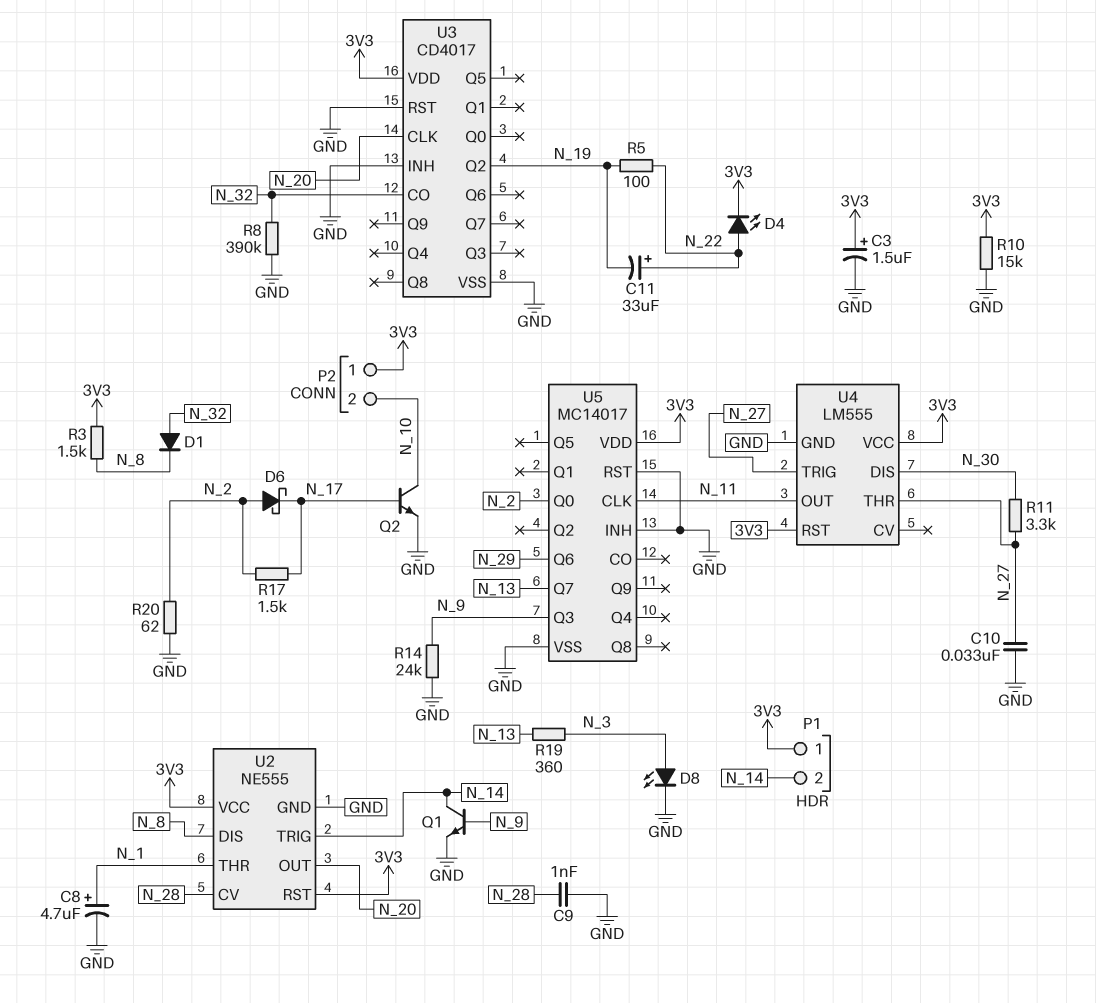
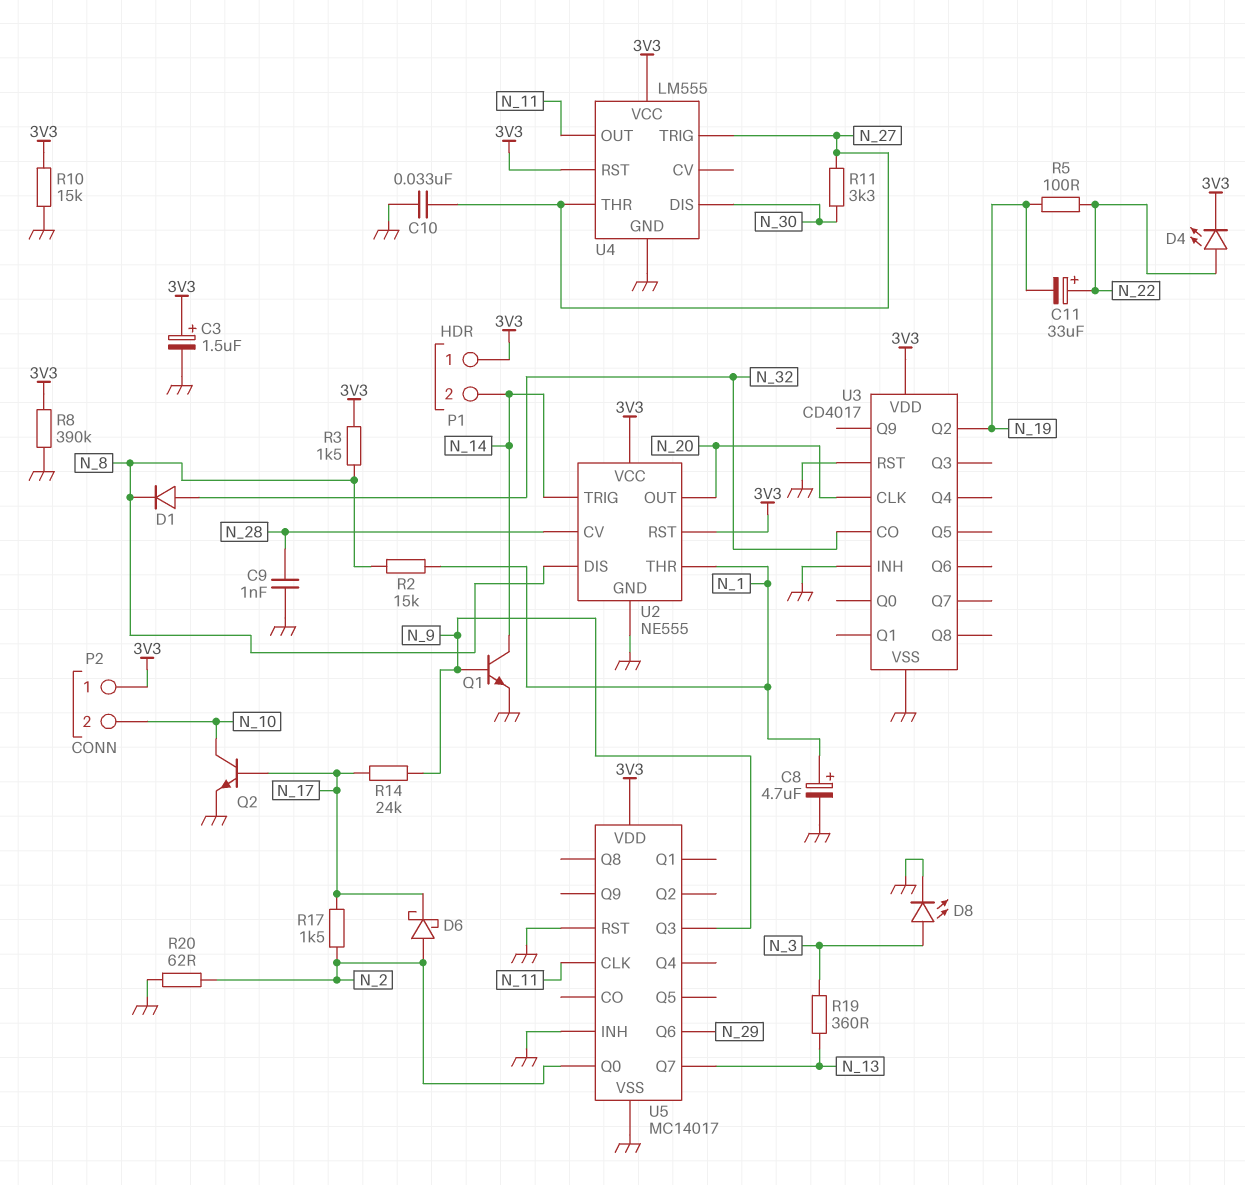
R2: none -> 15k (N_1, N_8)
R8: 390k (GND, N_32) -> 390k (3V3, GND)
R14: 24k (GND, N_9) -> 24k (N_9, N_17)

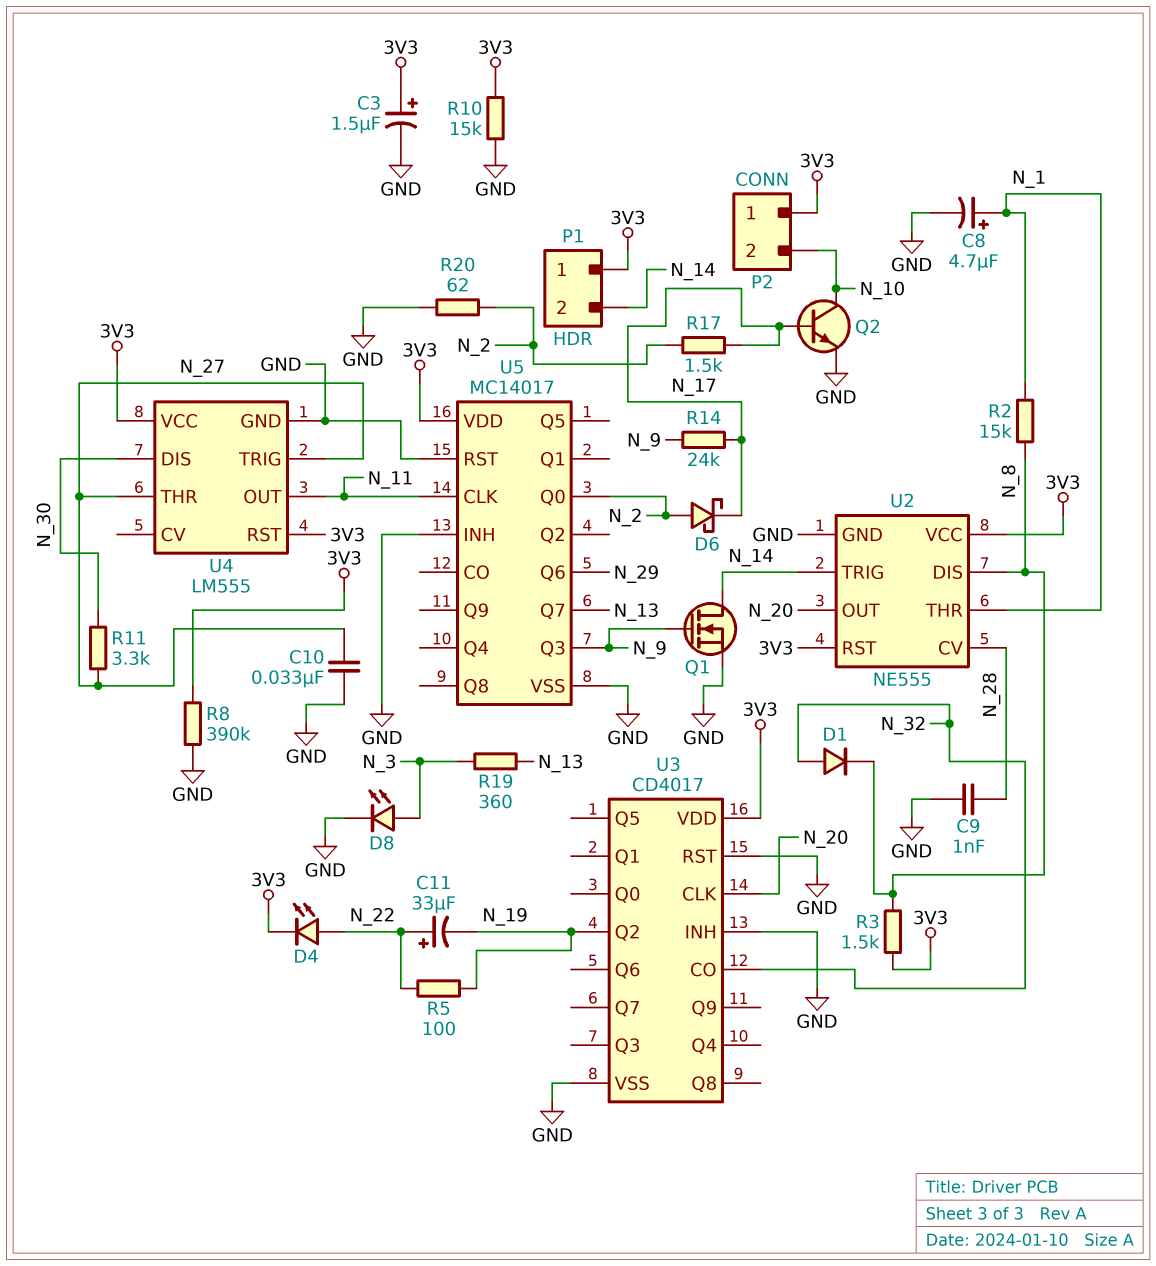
Q1: NPN (B N_9, C N_14, E GND) -> NMOS (G N_9, D N_14, S GND)

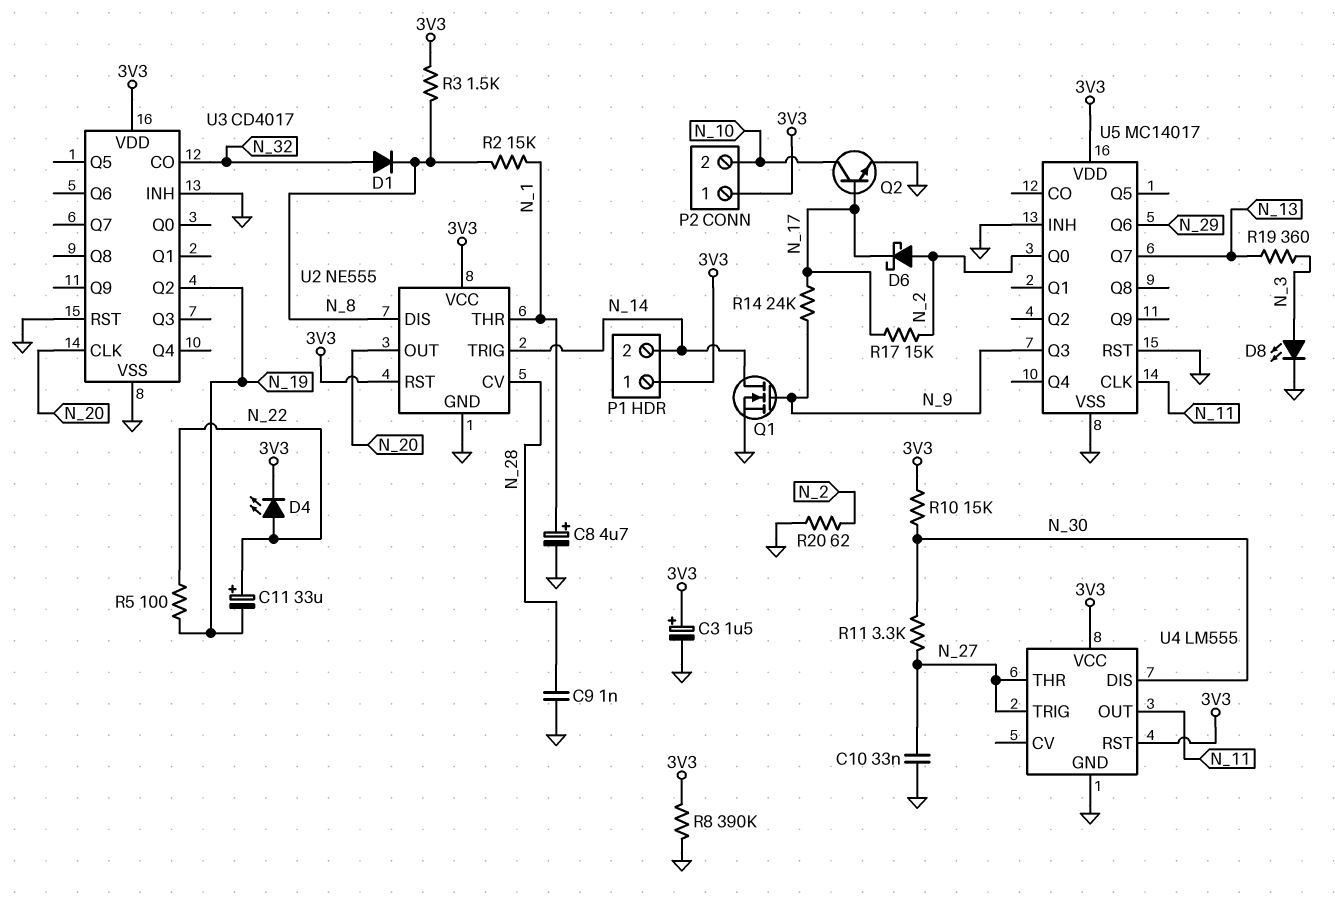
R10: 15k (3V3, GND) -> 15k (3V3, N_30)
R17: 1.5k (N_2, N_17) -> 15k (N_2, N_17)

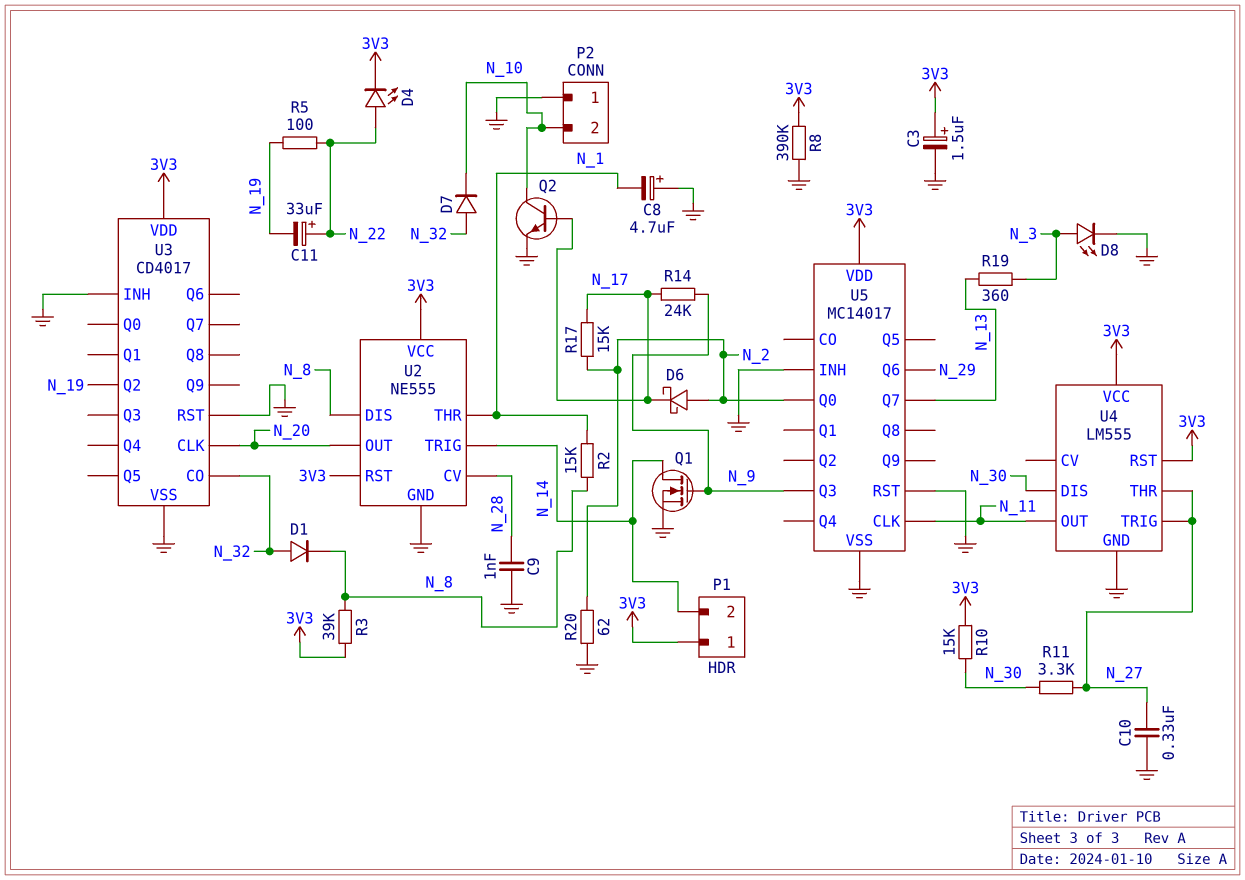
C8: 4.7uF (plus N_1, minus GND) -> 4.7uF (plus GND, minus N_1)
C10: 33nF (GND, N_27) -> 330nF (GND, N_27)
D7: none -> diode (A N_32, K N_10)
P2 pin 1: 3V3 -> GND
R3: 1.5k (3V3, N_8) -> 39k (3V3, N_8)

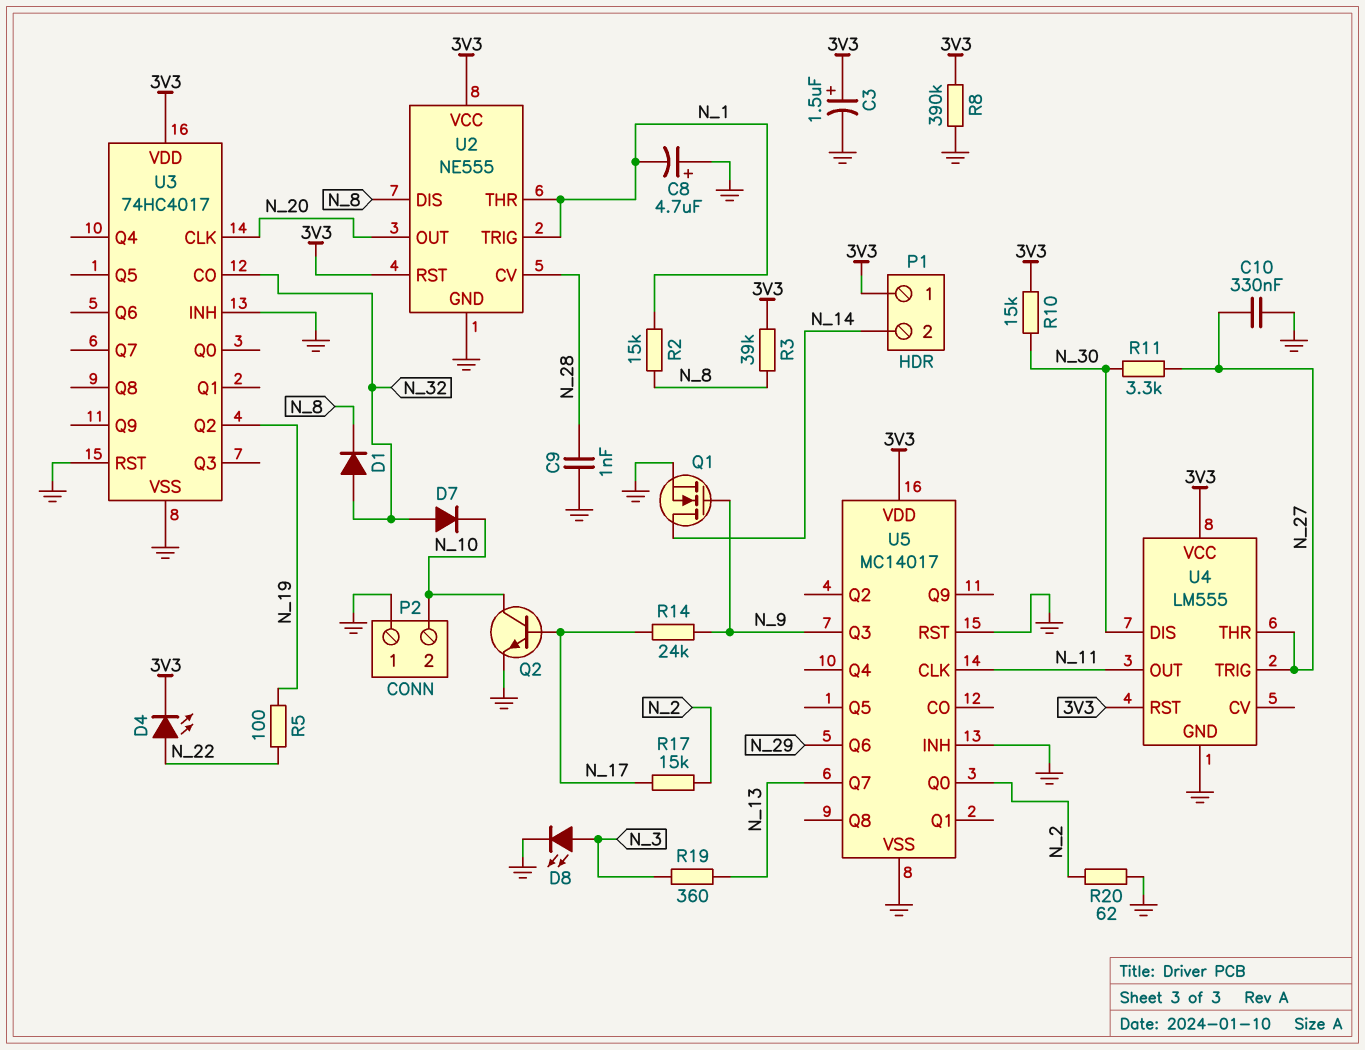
C11: 33uF (plus N_22, minus N_19) -> none
D6: schottky (A N_2, K N_17) -> none
U2 pin TRIG: N_14 -> N_1
U3: CD4017 -> 74HC4017

